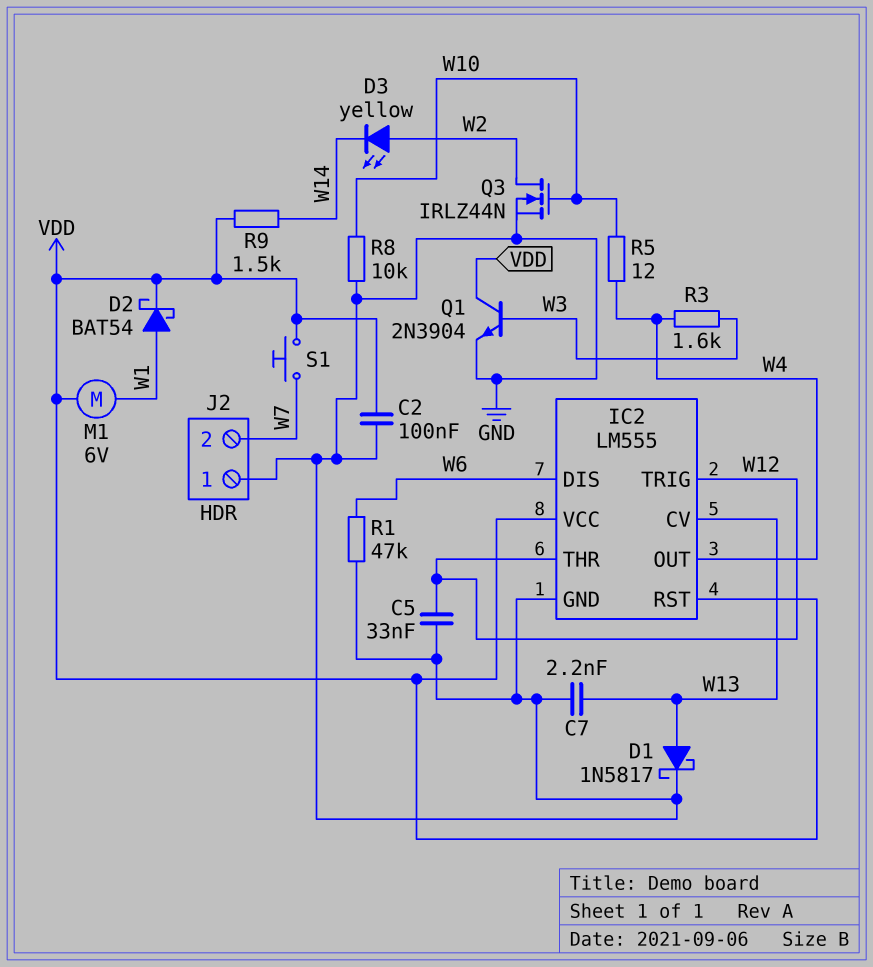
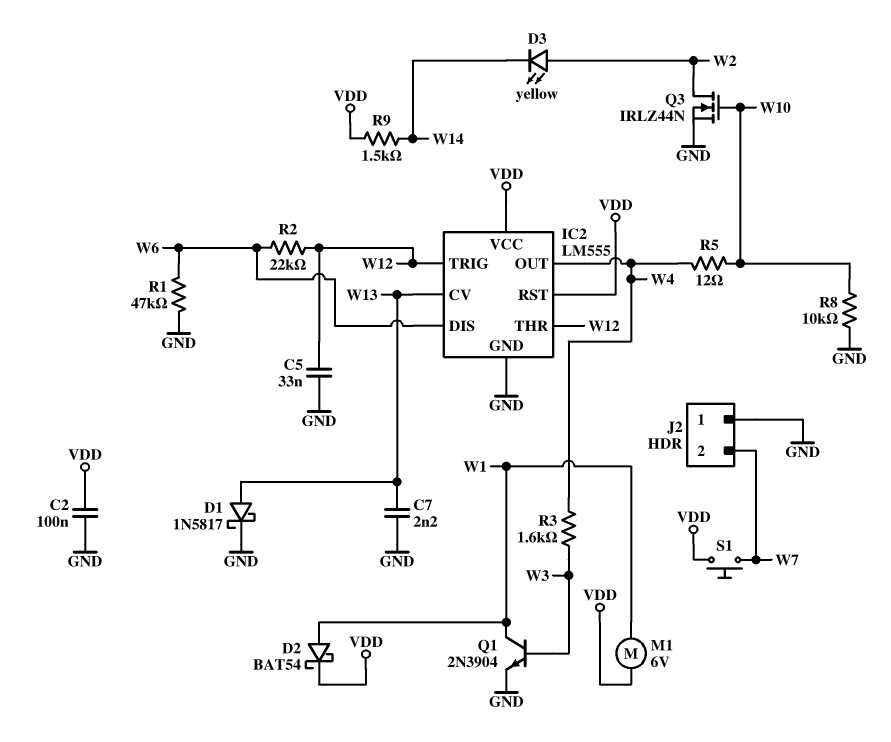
Q1: NPN 2N3904 (B W3, C VDD, E GND) -> NPN 2N3904 (B W3, C W1, E GND)
R2: none -> 22k (W6, W12)

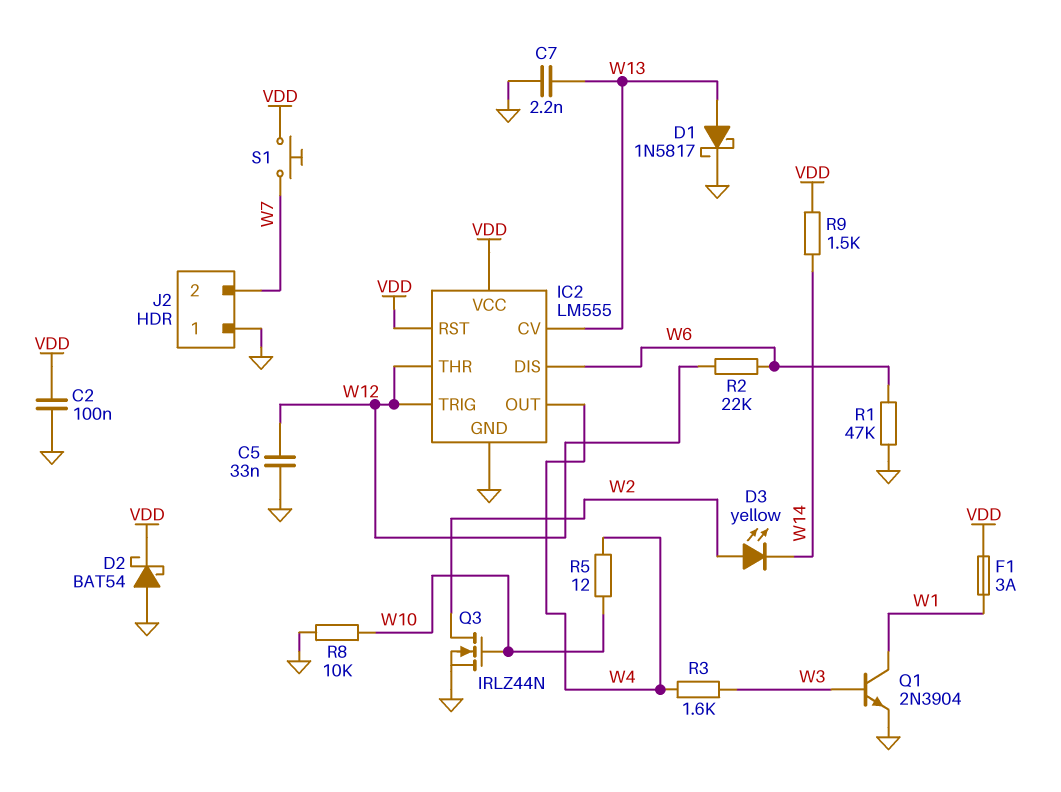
D2: schottky BAT54 (A W1, K VDD) -> schottky BAT54 (A GND, K VDD)
F1: none -> 3A (VDD, W1)
M1: motor 6V (VDD, W1) -> none

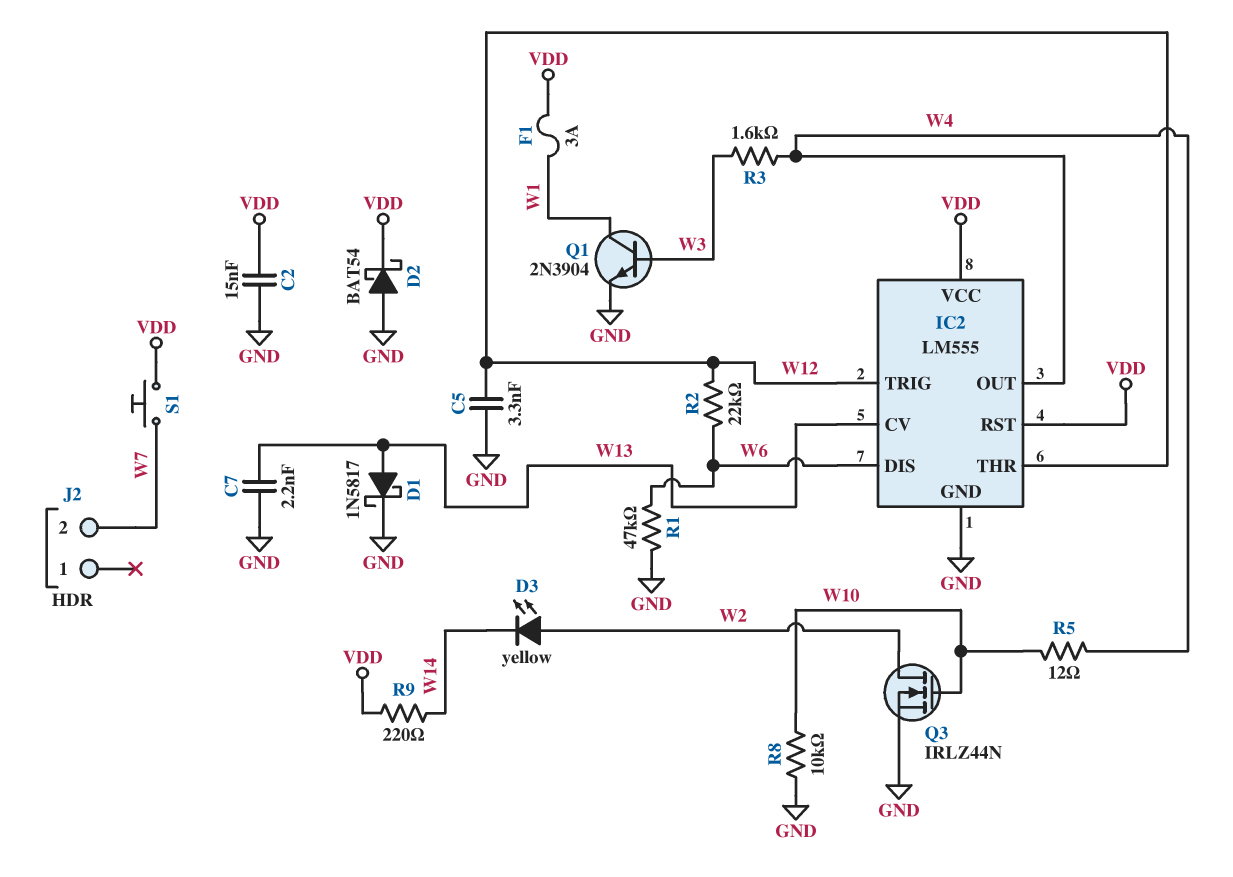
C2: 100nF (GND, VDD) -> 15nF (GND, VDD)
C5: 33nF (GND, W12) -> 3.3nF (GND, W12)
J2 pin 1: GND -> none
R9: 1.5k (VDD, W14) -> 220 (VDD, W14)

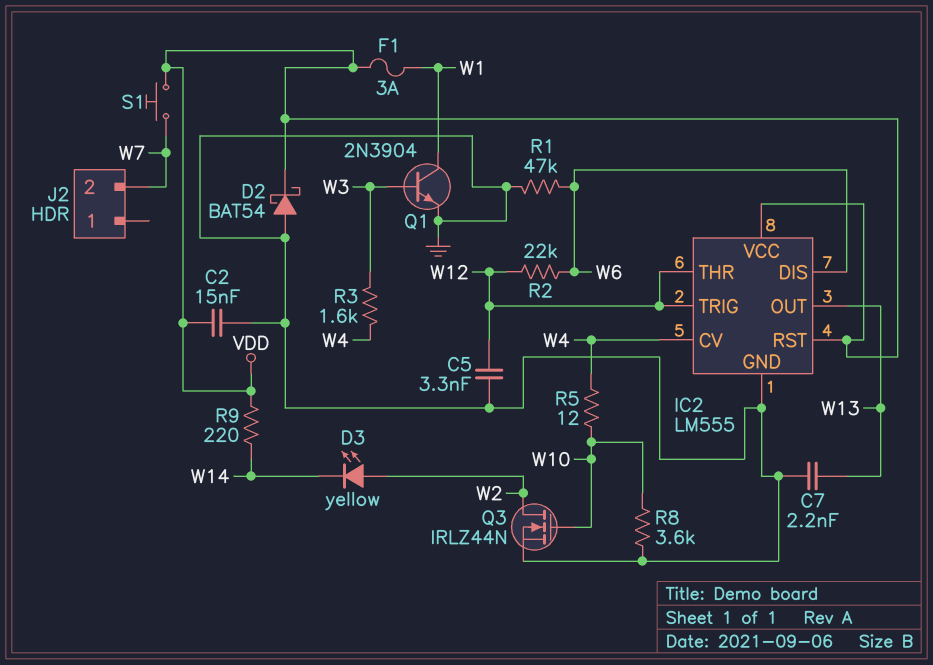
D1: schottky 1N5817 (A W13, K GND) -> none
IC2 pin CV: W13 -> W4
IC2 pin OUT: W4 -> W13
R8: 10k (GND, W10) -> 3.6k (GND, W10)

